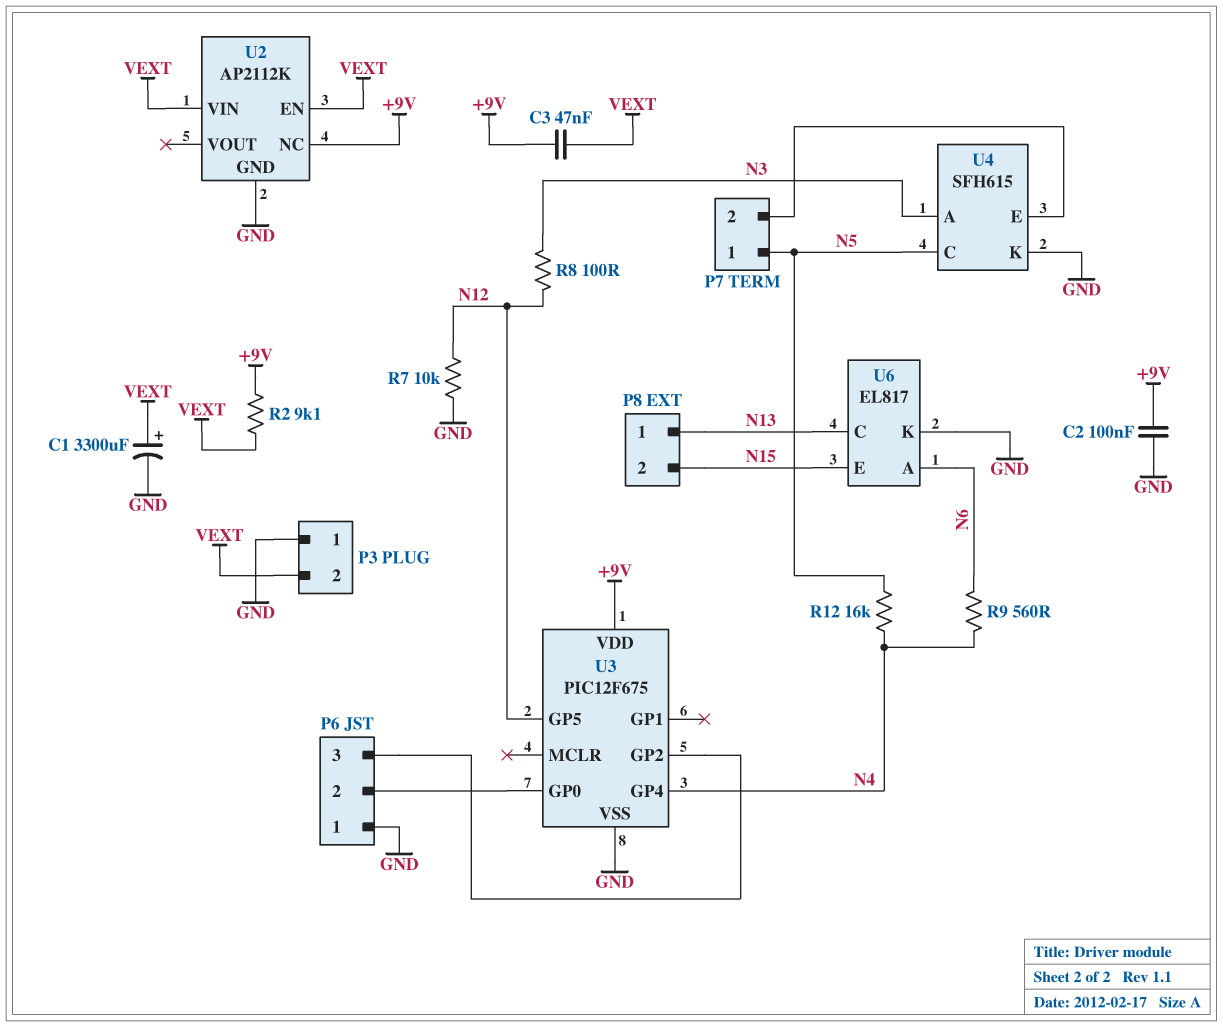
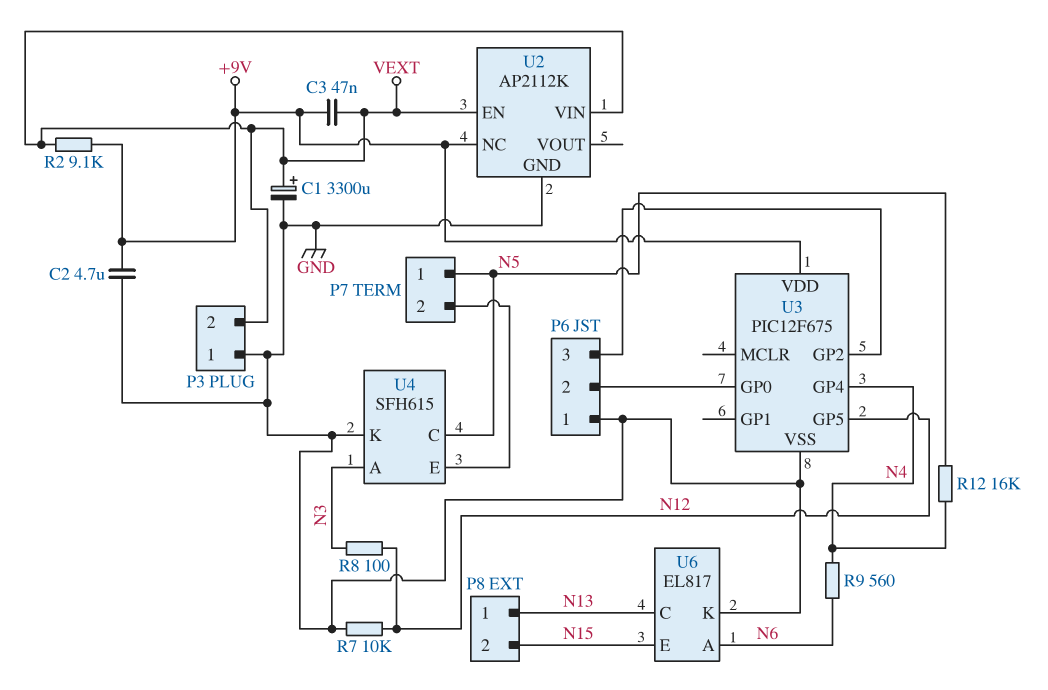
C2: 100nF (+9V, GND) -> 4.7uF (+9V, GND)

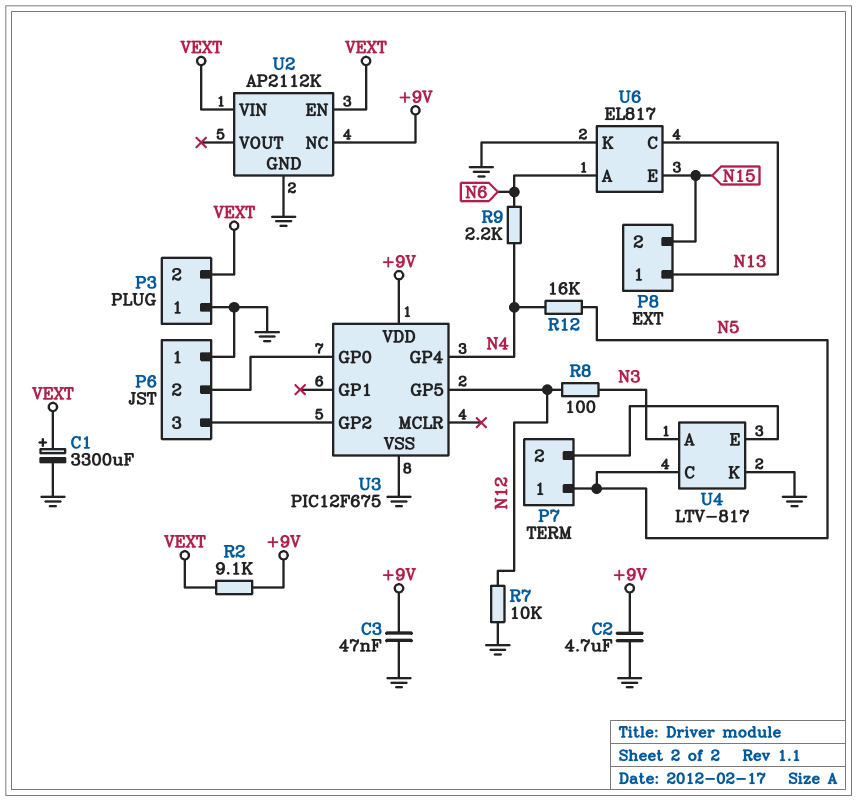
C3: 47nF (+9V, VEXT) -> 47nF (+9V, GND)
R9: 560 (N4, N6) -> 2.2k (N4, N6)
U4: SFH615 -> LTV-817

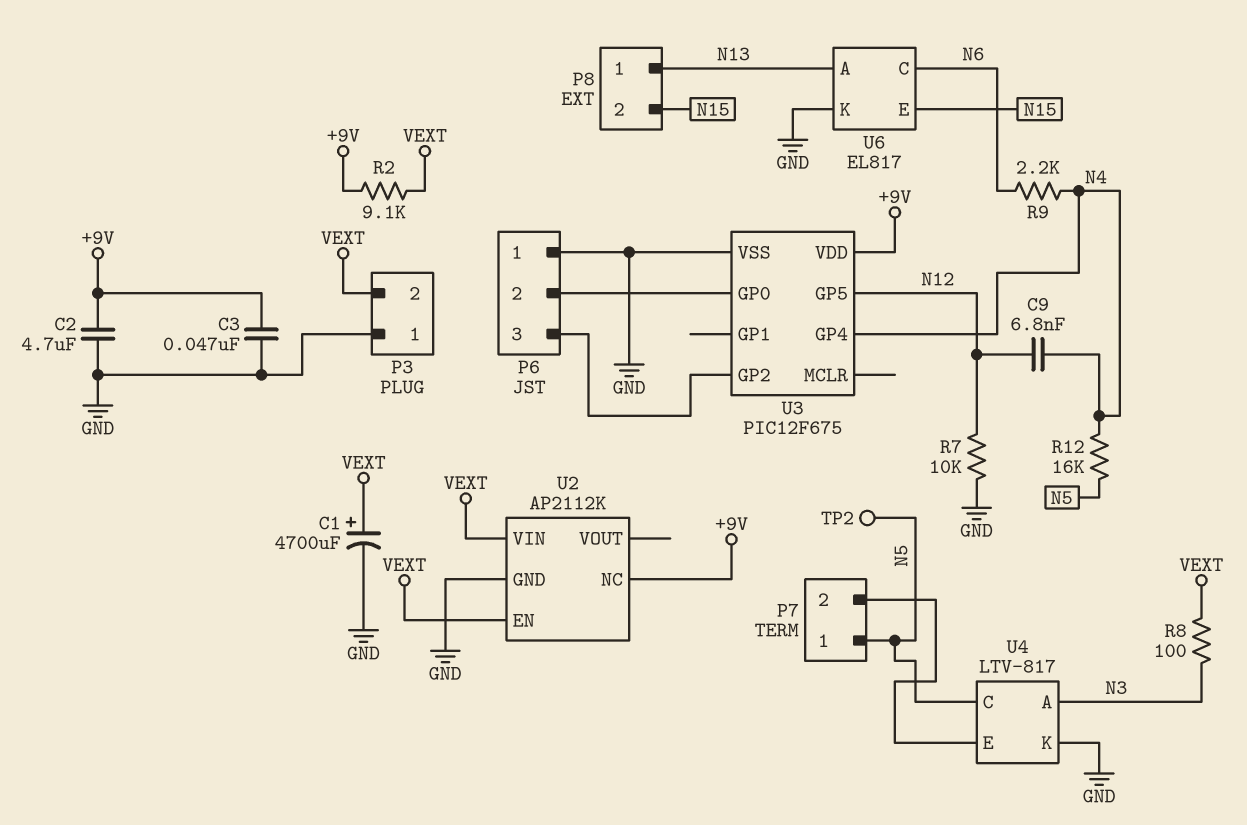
C1: 3300uF (plus VEXT, minus GND) -> 4700uF (plus VEXT, minus GND)
C9: none -> 6.8nF (N4, N12)
R8: 100 (N3, N12) -> 100 (N3, VEXT)
TP2: none -> test point (N5)
U6 pin A: N6 -> N13
U6 pin C: N13 -> N6

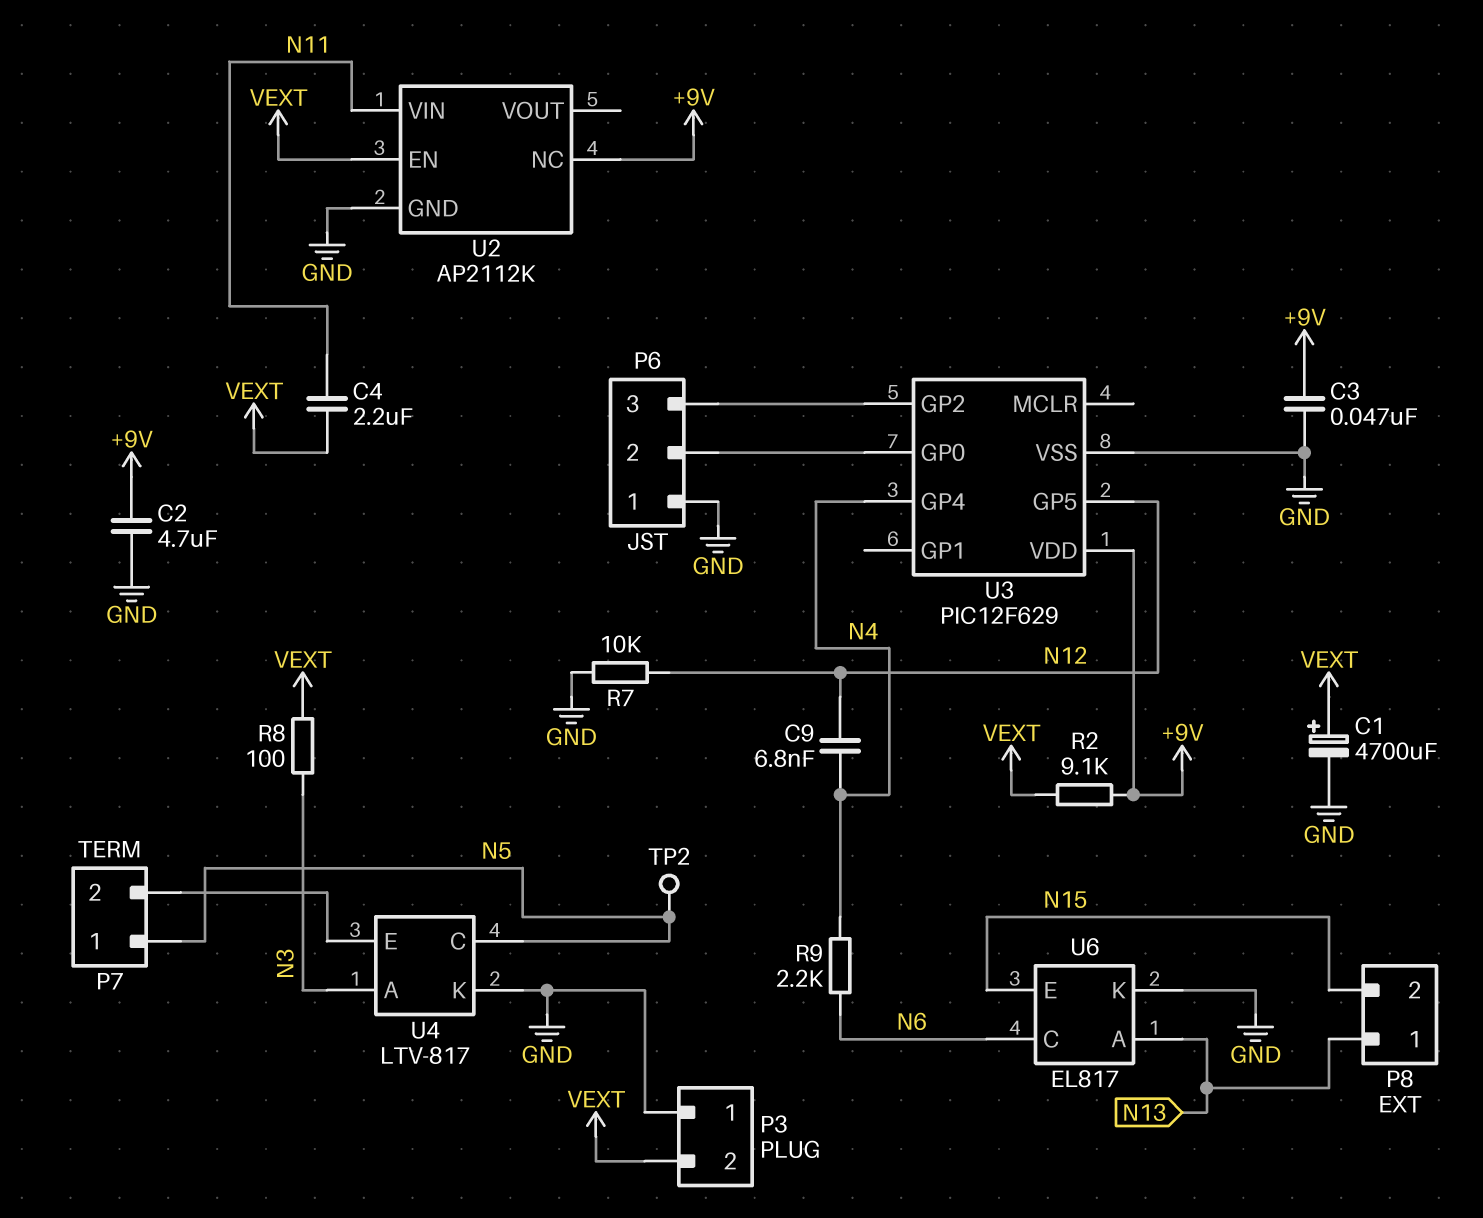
C4: none -> 2.2uF (N11, VEXT)
R12: 16k (N4, N5) -> none
U2 pin VIN: VEXT -> N11
U3: PIC12F675 -> PIC12F629

